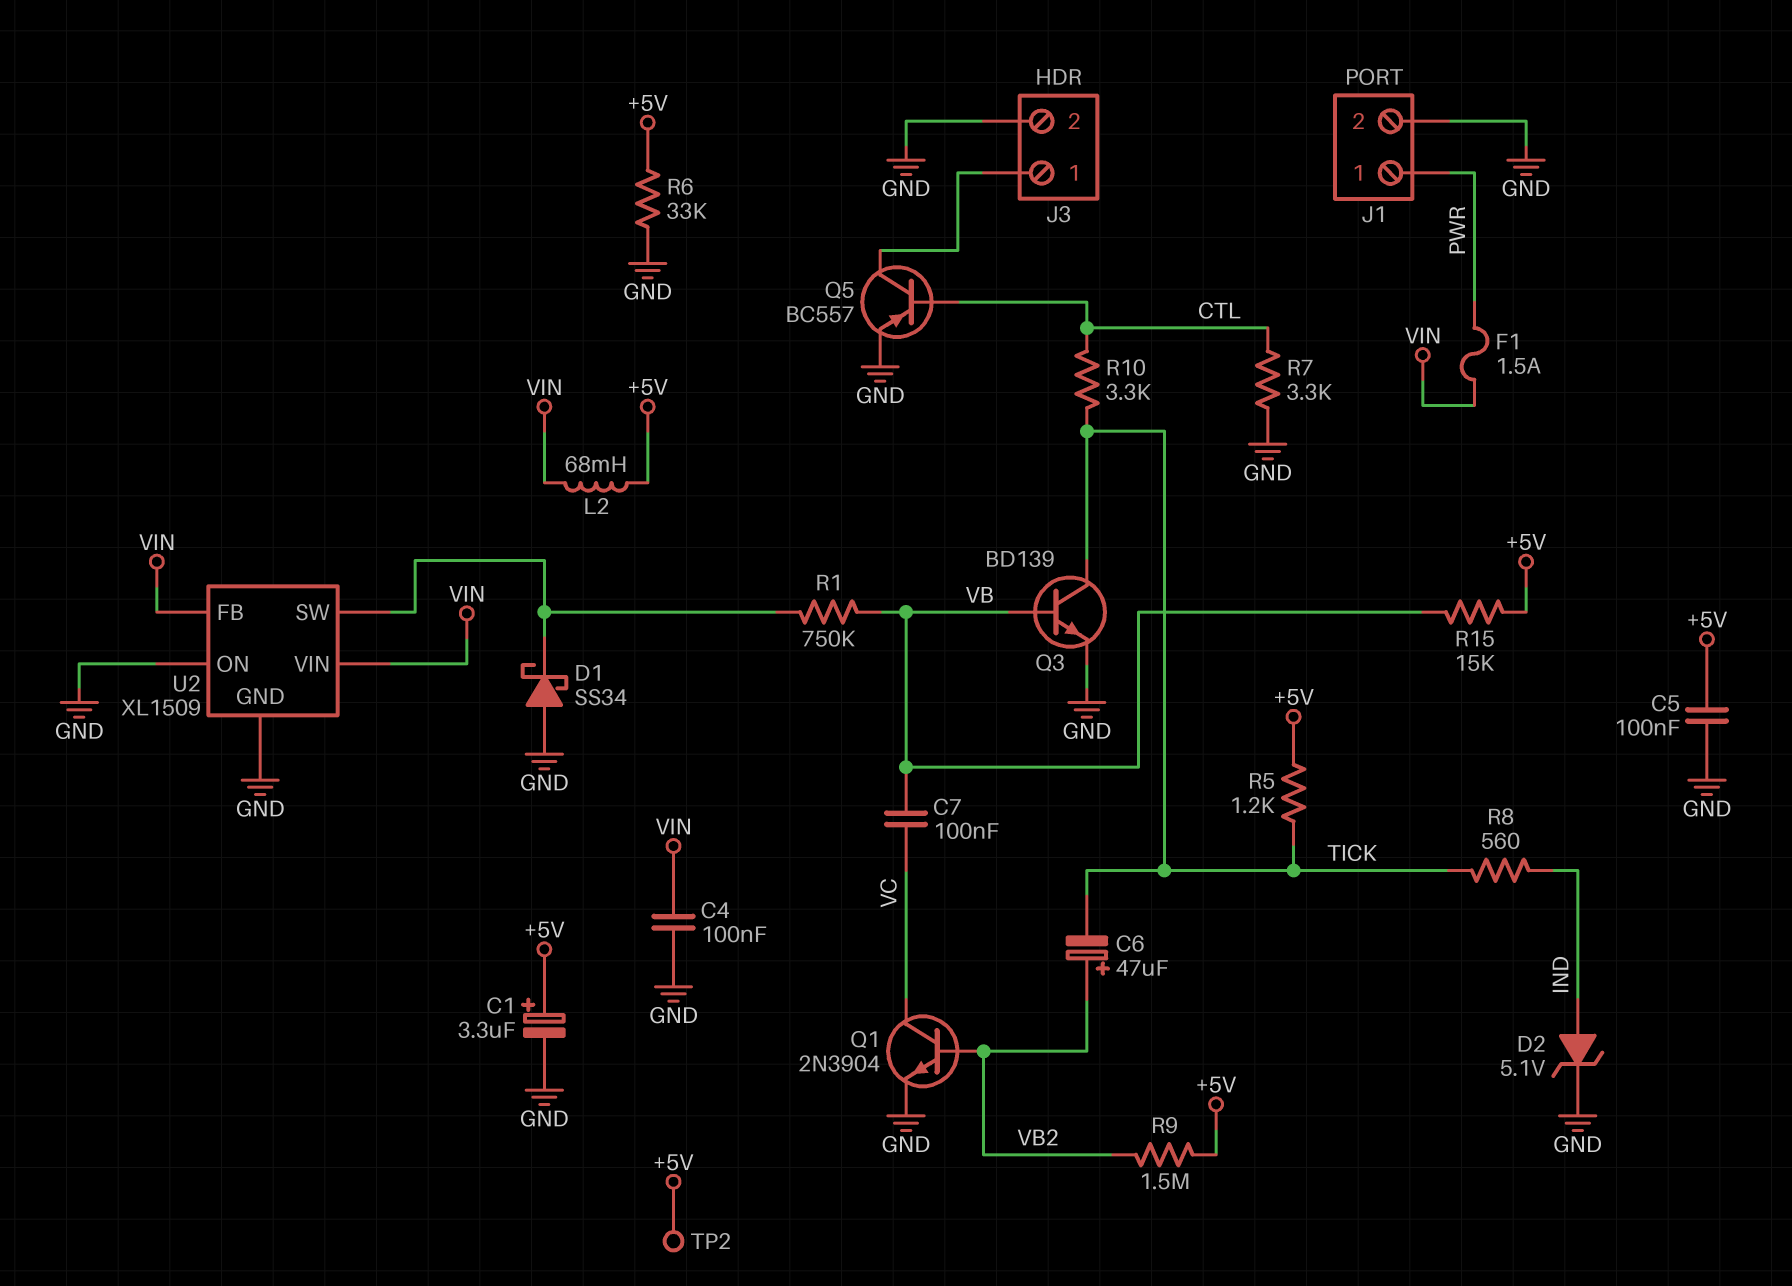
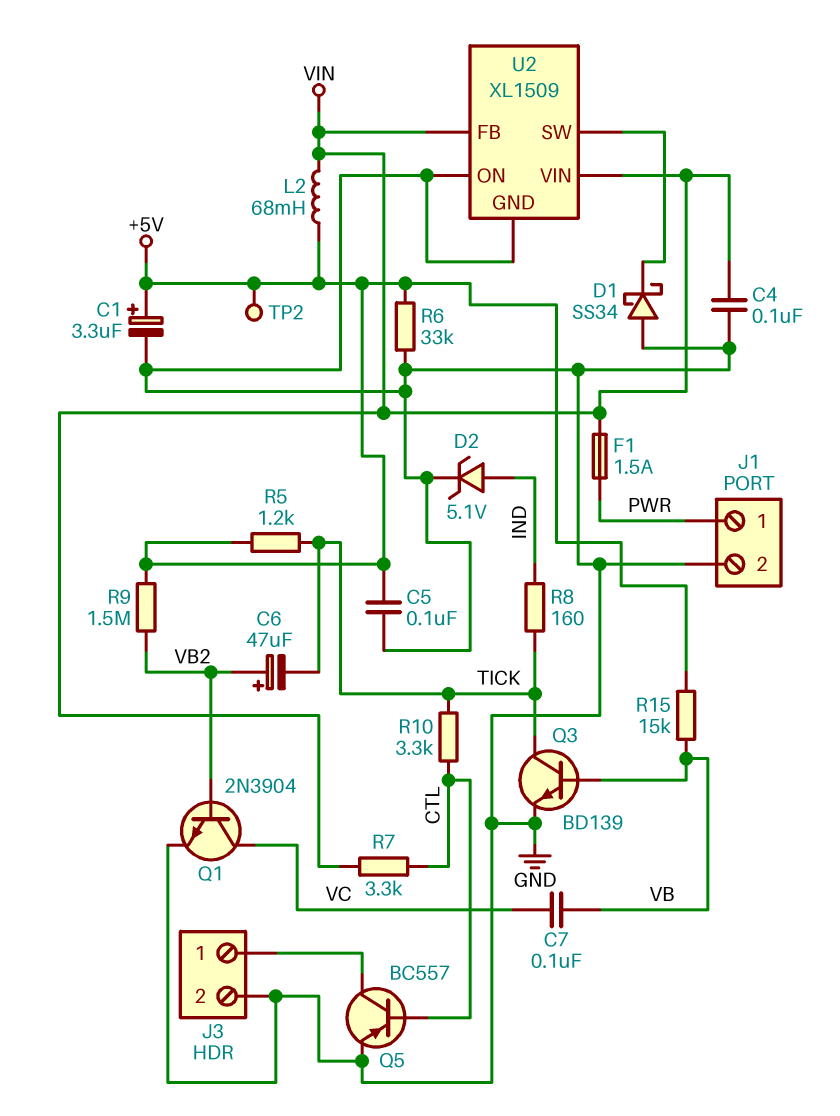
R1: 750k (U2/SW, VB) -> none
R7: 3.3k (CTL, GND) -> 3.3k (CTL, VIN)
R8: 560 (IND, TICK) -> 160 (IND, TICK)

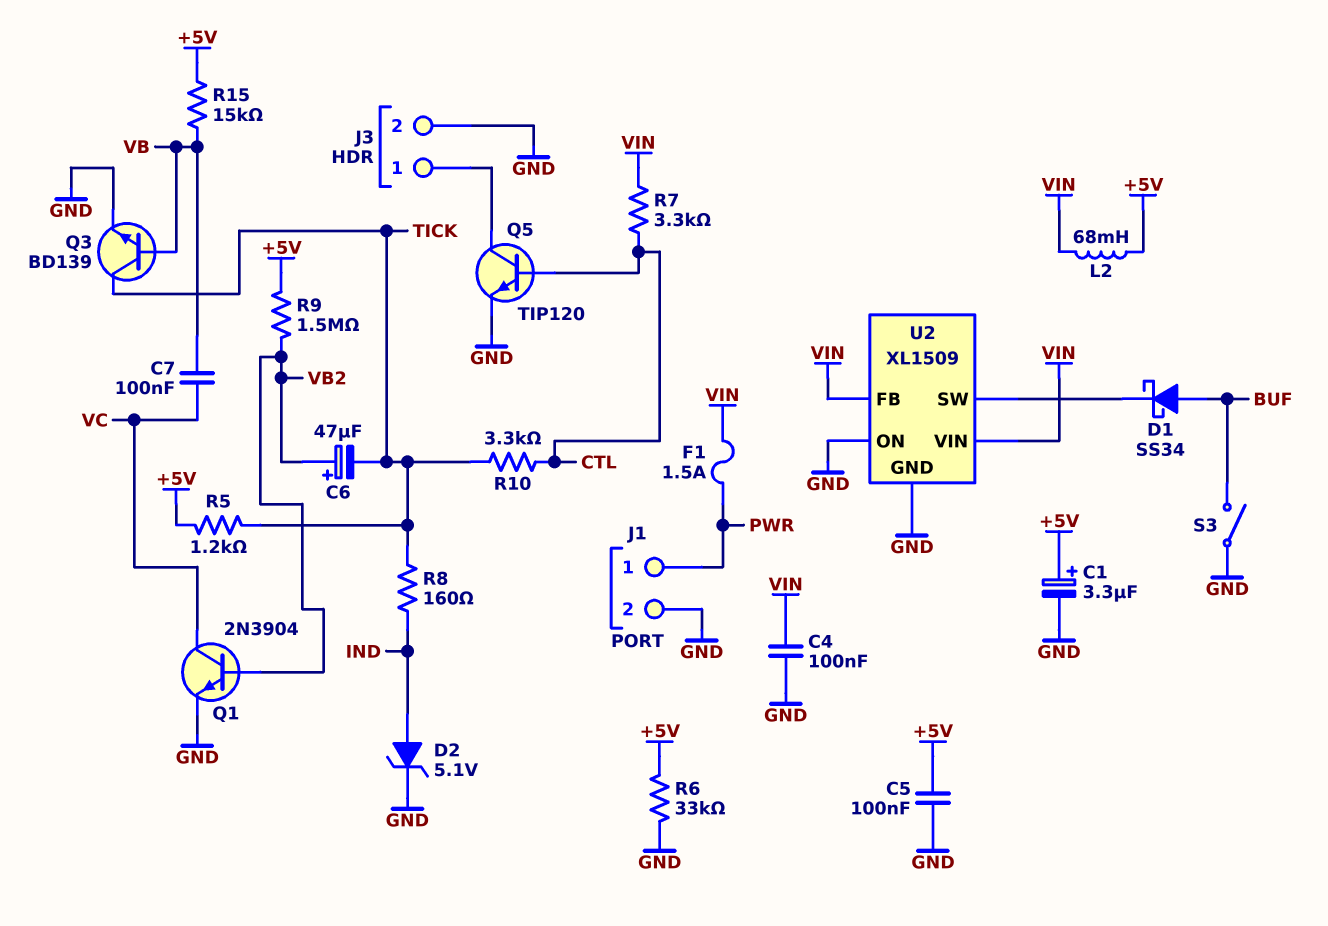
D1: schottky SS34 (A GND, K U2/SW) -> schottky SS34 (A BUF, K U2/SW)
Q5: PNP BC557 (B CTL, C J3/1, E GND) -> NPN TIP120 (B CTL, C J3/1, E GND)
S3: none -> switch (BUF, GND)
TP2: test point (+5V) -> none

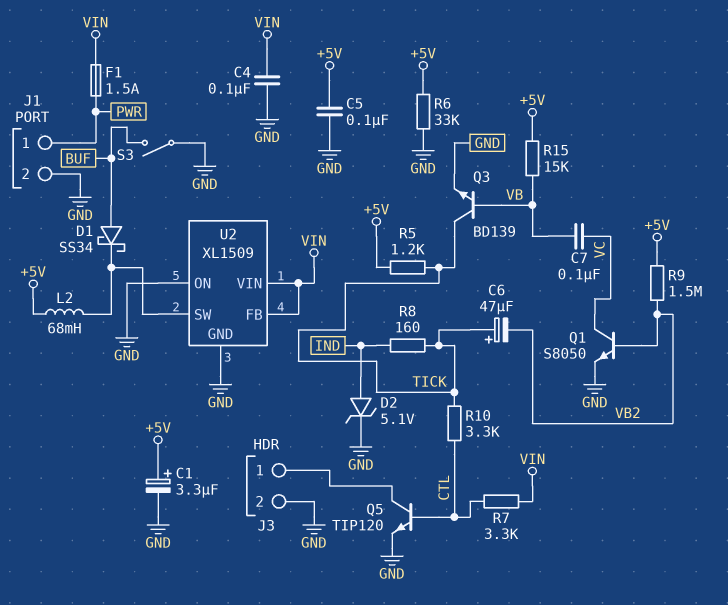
C6: 47uF (plus VB2, minus TICK) -> 47uF (plus TICK, minus VB2)
L2: 68mH (+5V, VIN) -> 68mH (+5V, U2/SW)
Q1: NPN 2N3904 (B VB2, C VC, E GND) -> NPN S8050 (B VB2, C VC, E GND)

